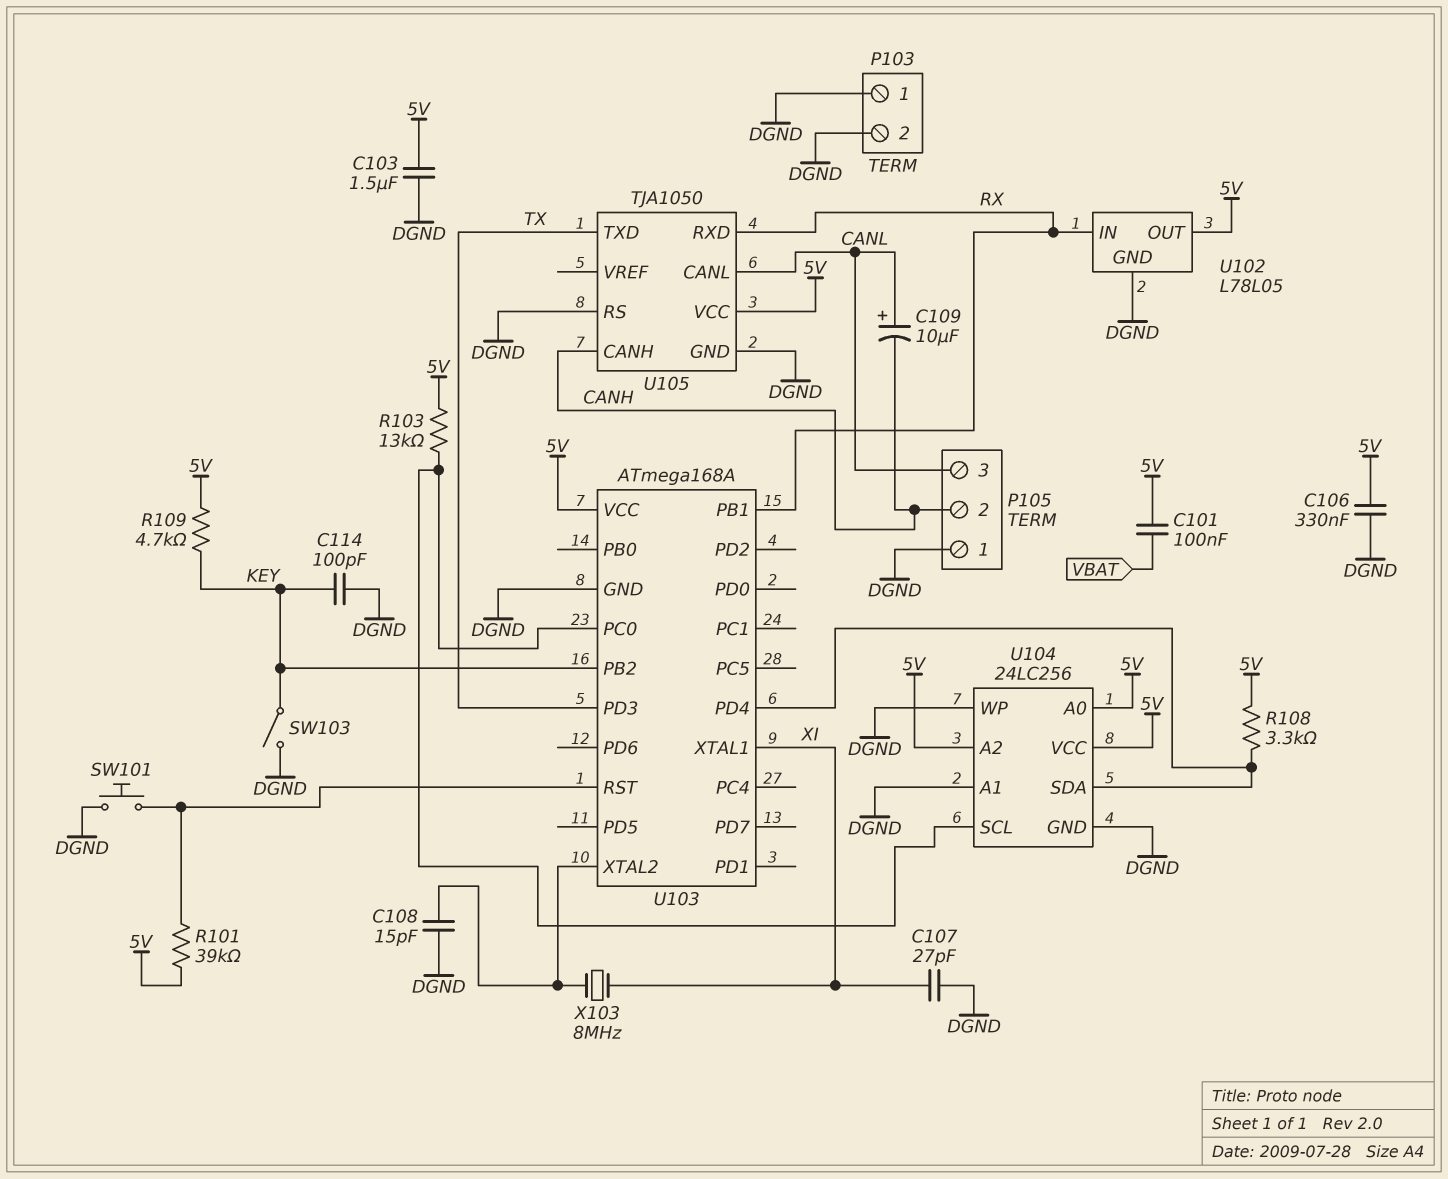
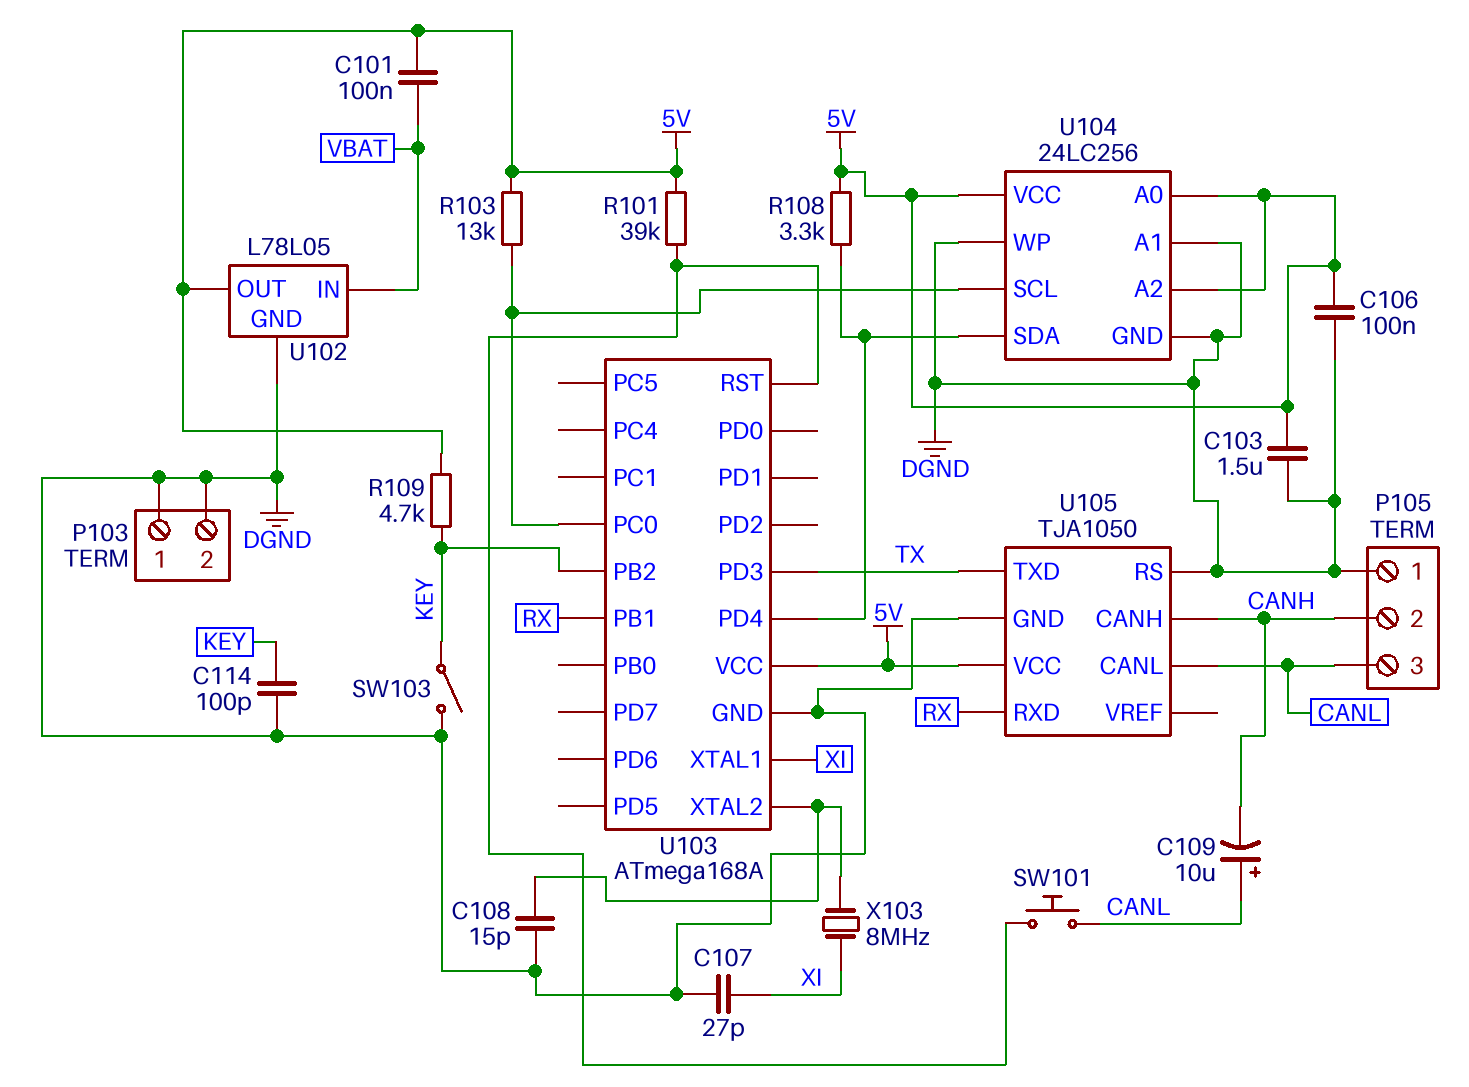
C106: 330nF (5V, DGND) -> 100nF (5V, DGND)
SW101: button (DGND, U103/RST) -> button (CANL, U103/RST)
U102 pin IN: RX -> VBAT

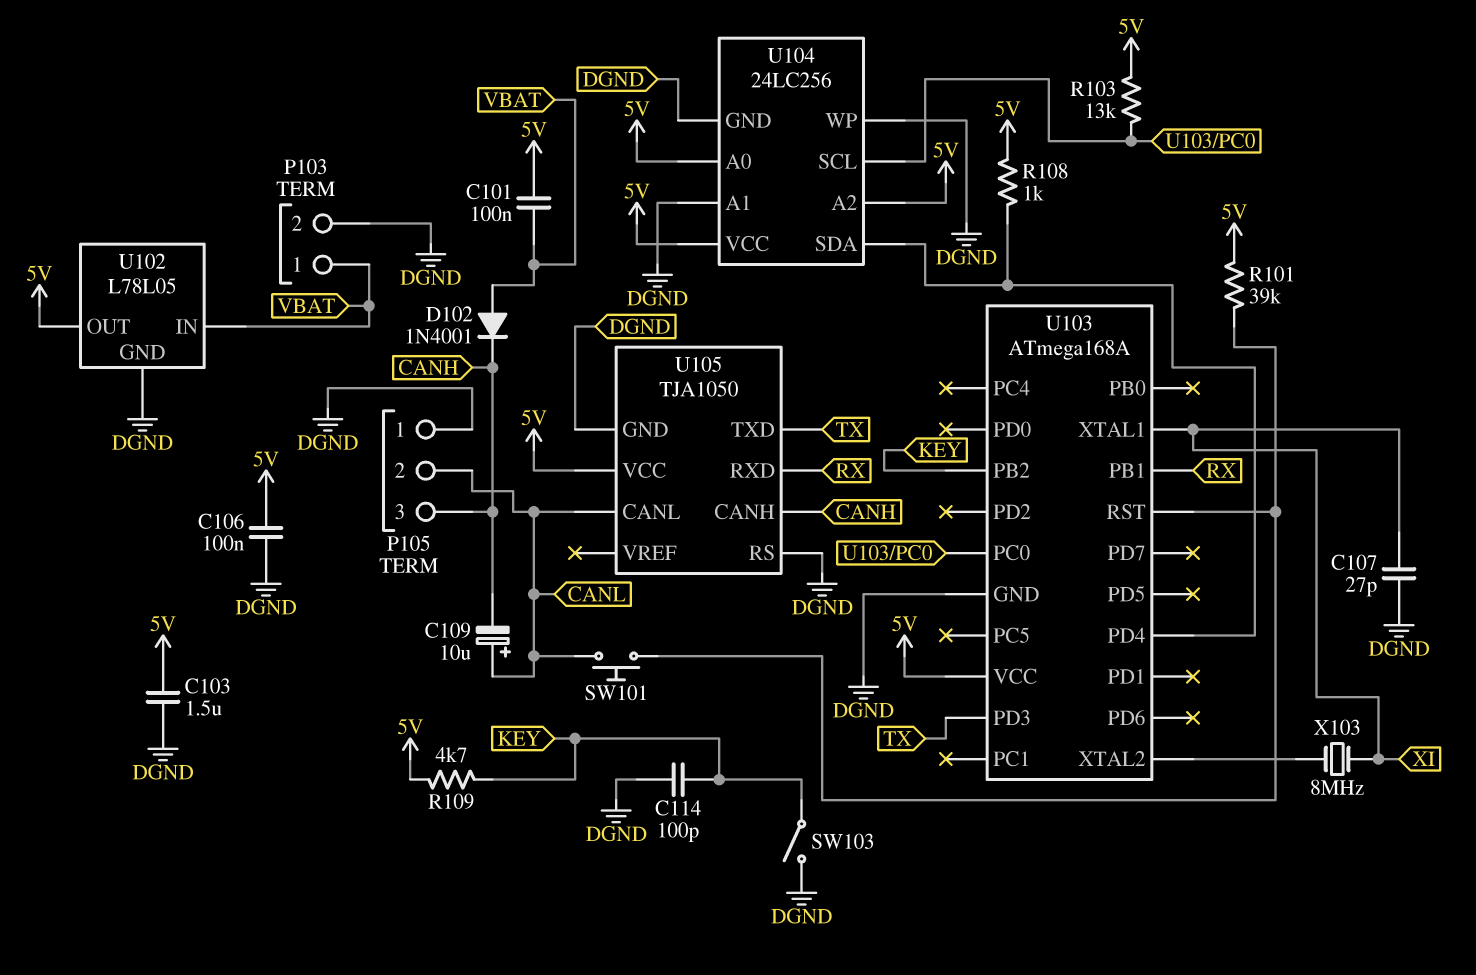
C108: 15pF (DGND, U103/XTAL2) -> none
D102: none -> diode 1N4001 (A VBAT, K CANH)
P103 pin 1: DGND -> VBAT
P105 pin 2: CANH -> CANL
P105 pin 3: CANL -> CANH
R108: 3.3k (5V, U103/PD4) -> 1k (5V, U103/PD4)

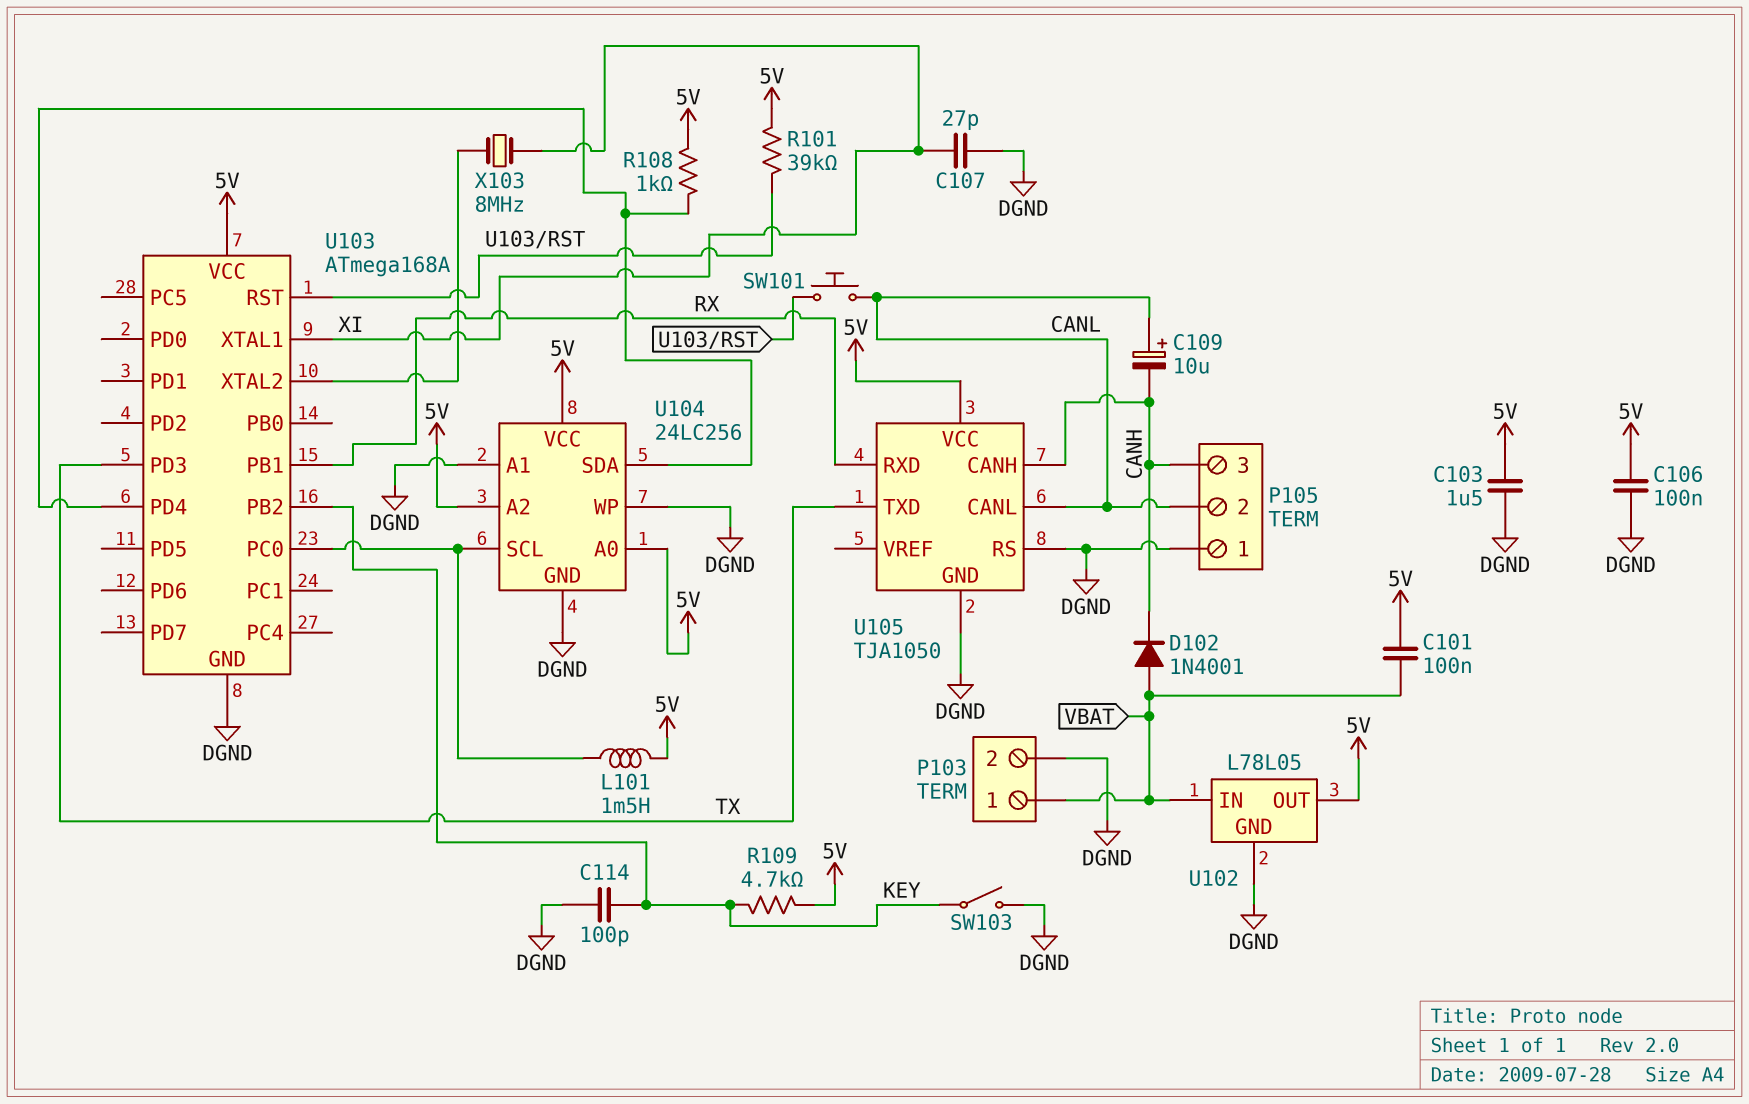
L101: none -> 1.5mH (5V, U103/PC0)
R103: 13k (5V, U103/PC0) -> none

